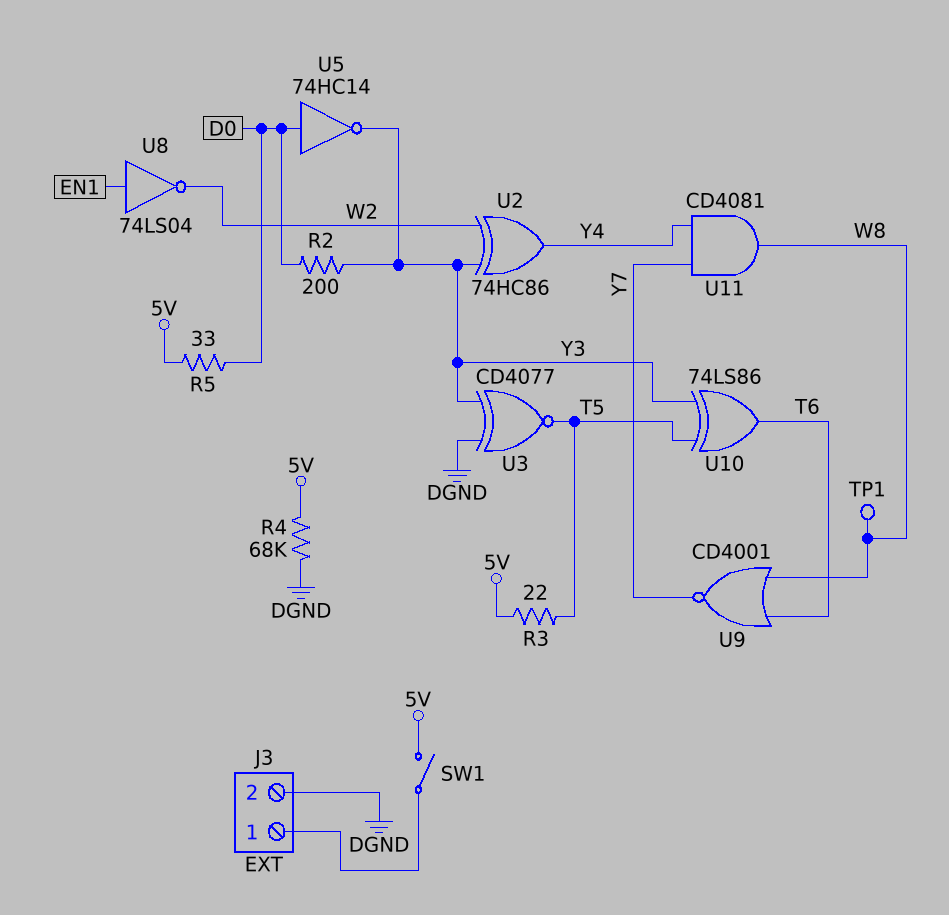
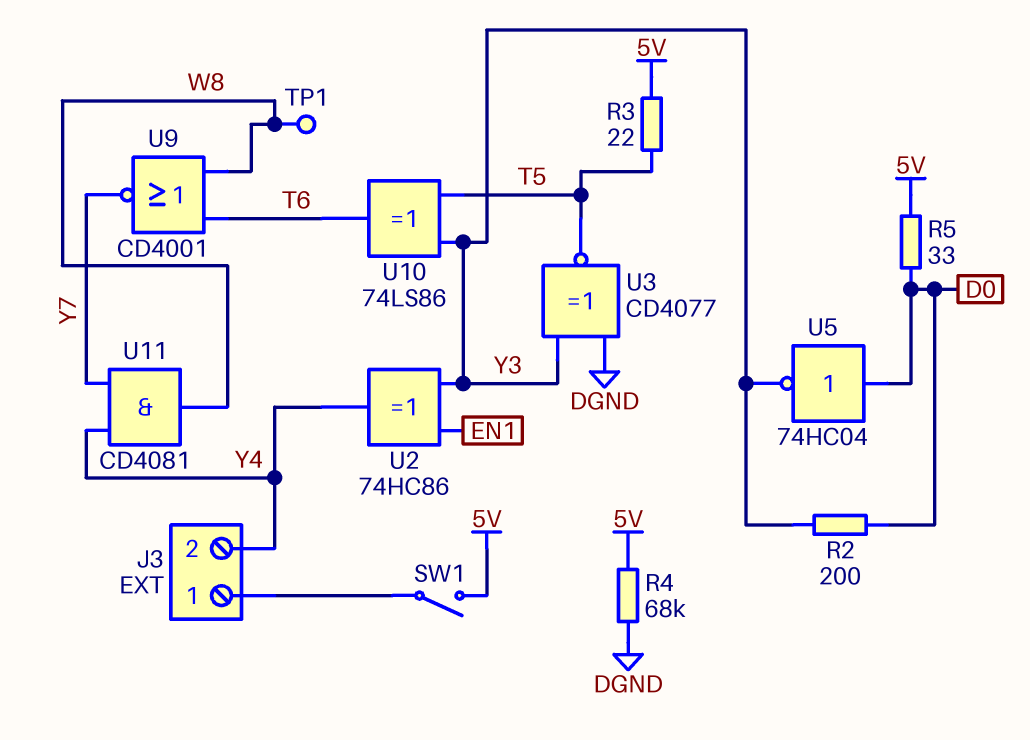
J3 pin 2: DGND -> Y4
U2: XOR 74HC86 (in W2, in Y3, out Y4) -> XOR 74HC86 (in EN1, in Y3, out Y4)
U5: NOT 74HC14 (in D0, out Y3) -> NOT 74HC04 (in D0, out Y3)
U8: NOT 74LS04 (in EN1, out W2) -> none

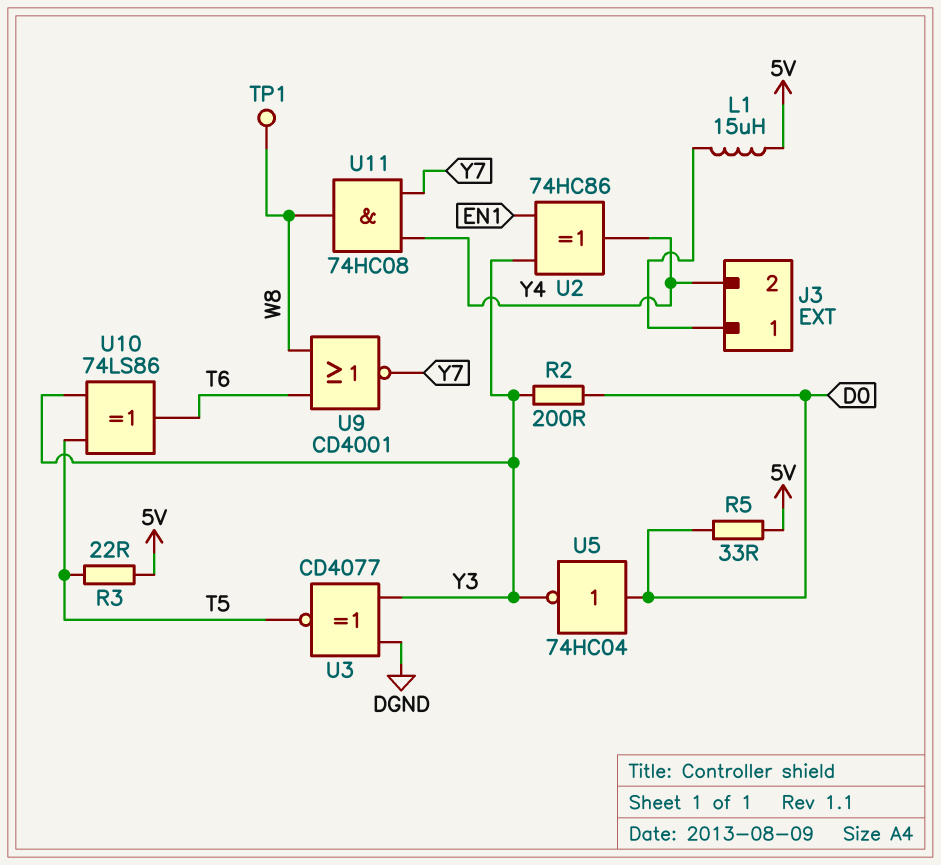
L1: none -> 15uH (5V, J3/1)
R4: 68k (5V, DGND) -> none
SW1: switch (5V, J3/1) -> none
U11: AND CD4081 (in Y4, in Y7, out W8) -> AND 74HC08 (in Y4, in Y7, out W8)

